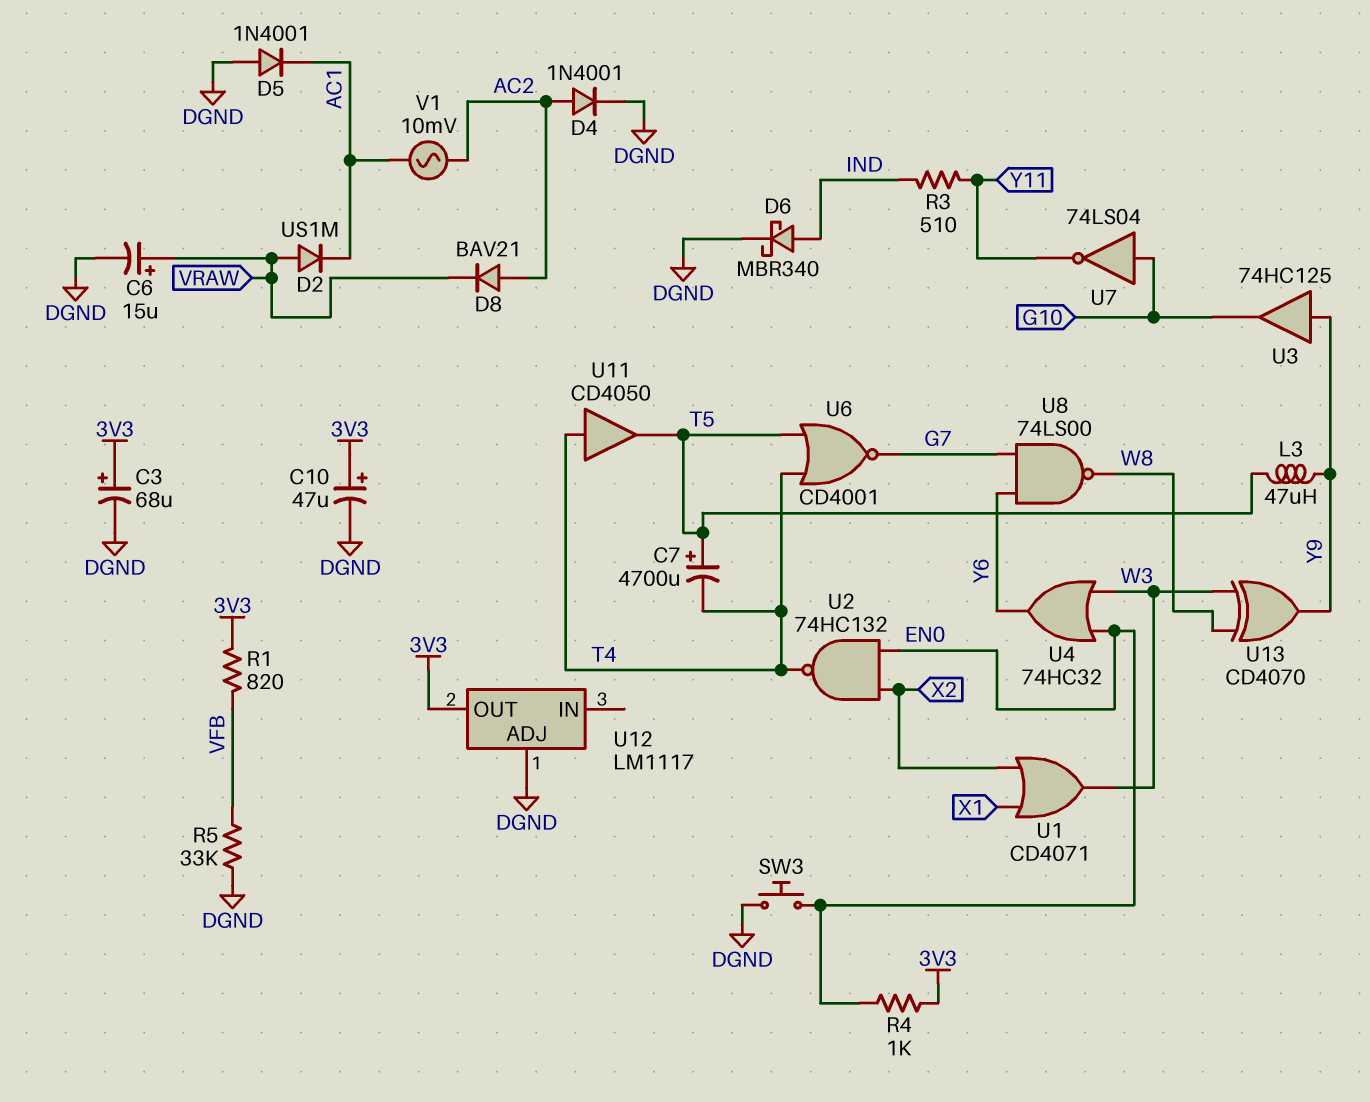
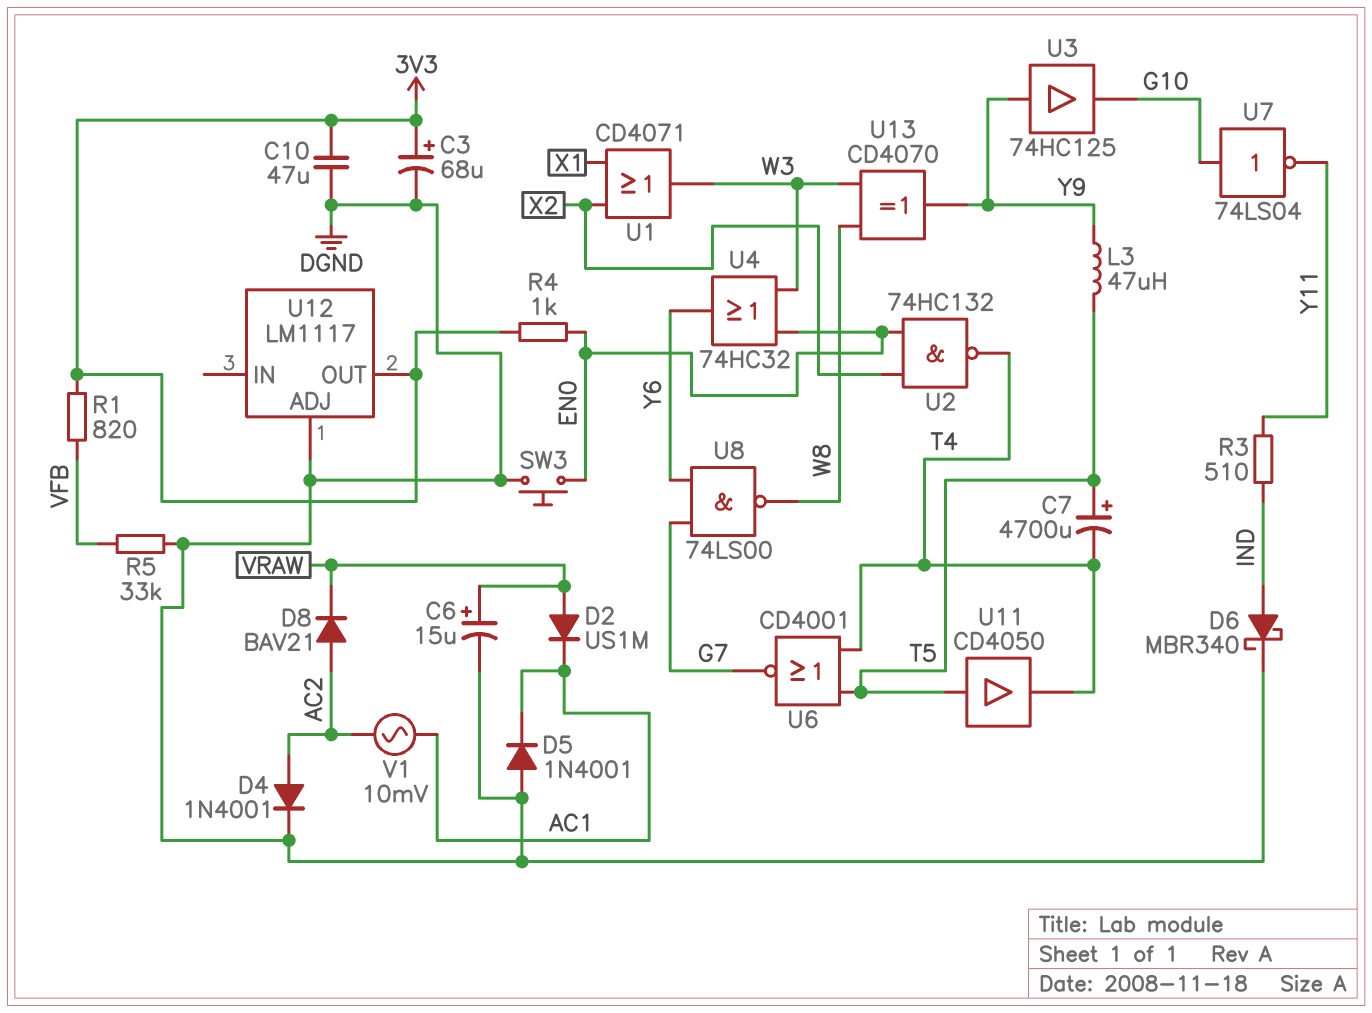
C10: 47uF (plus 3V3, minus DGND) -> 47uF (3V3, DGND)
U11: buffer CD4050 (in T4, out T5) -> buffer CD4050 (in T5, out T4)

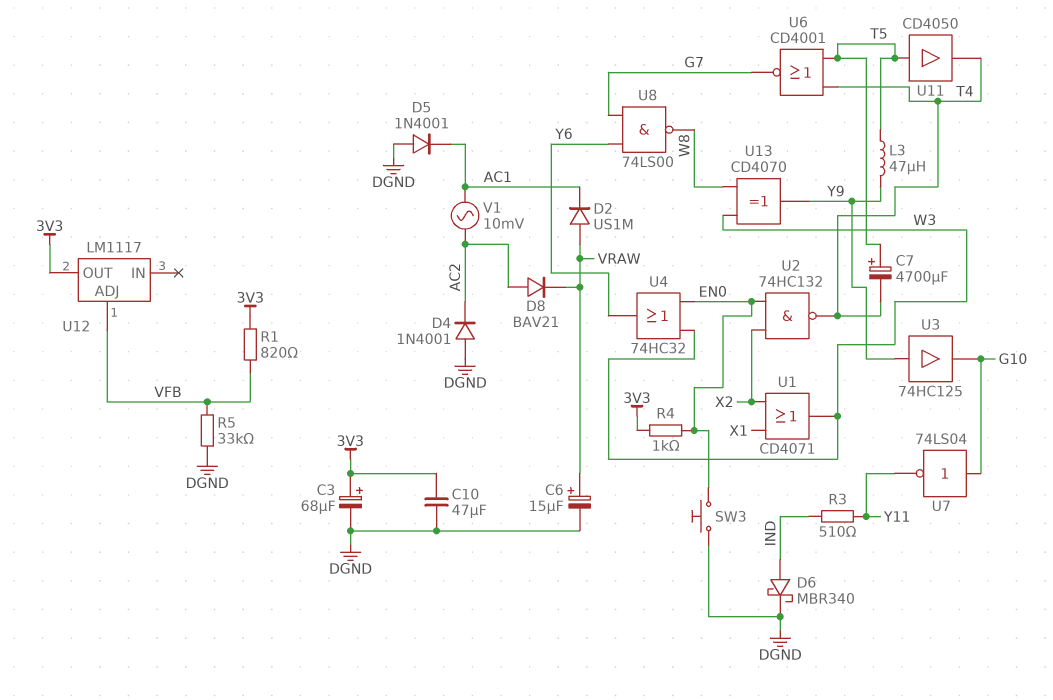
D4: diode 1N4001 (A AC2, K DGND) -> diode 1N4001 (A DGND, K AC2)
U12 pin ADJ: DGND -> VFB

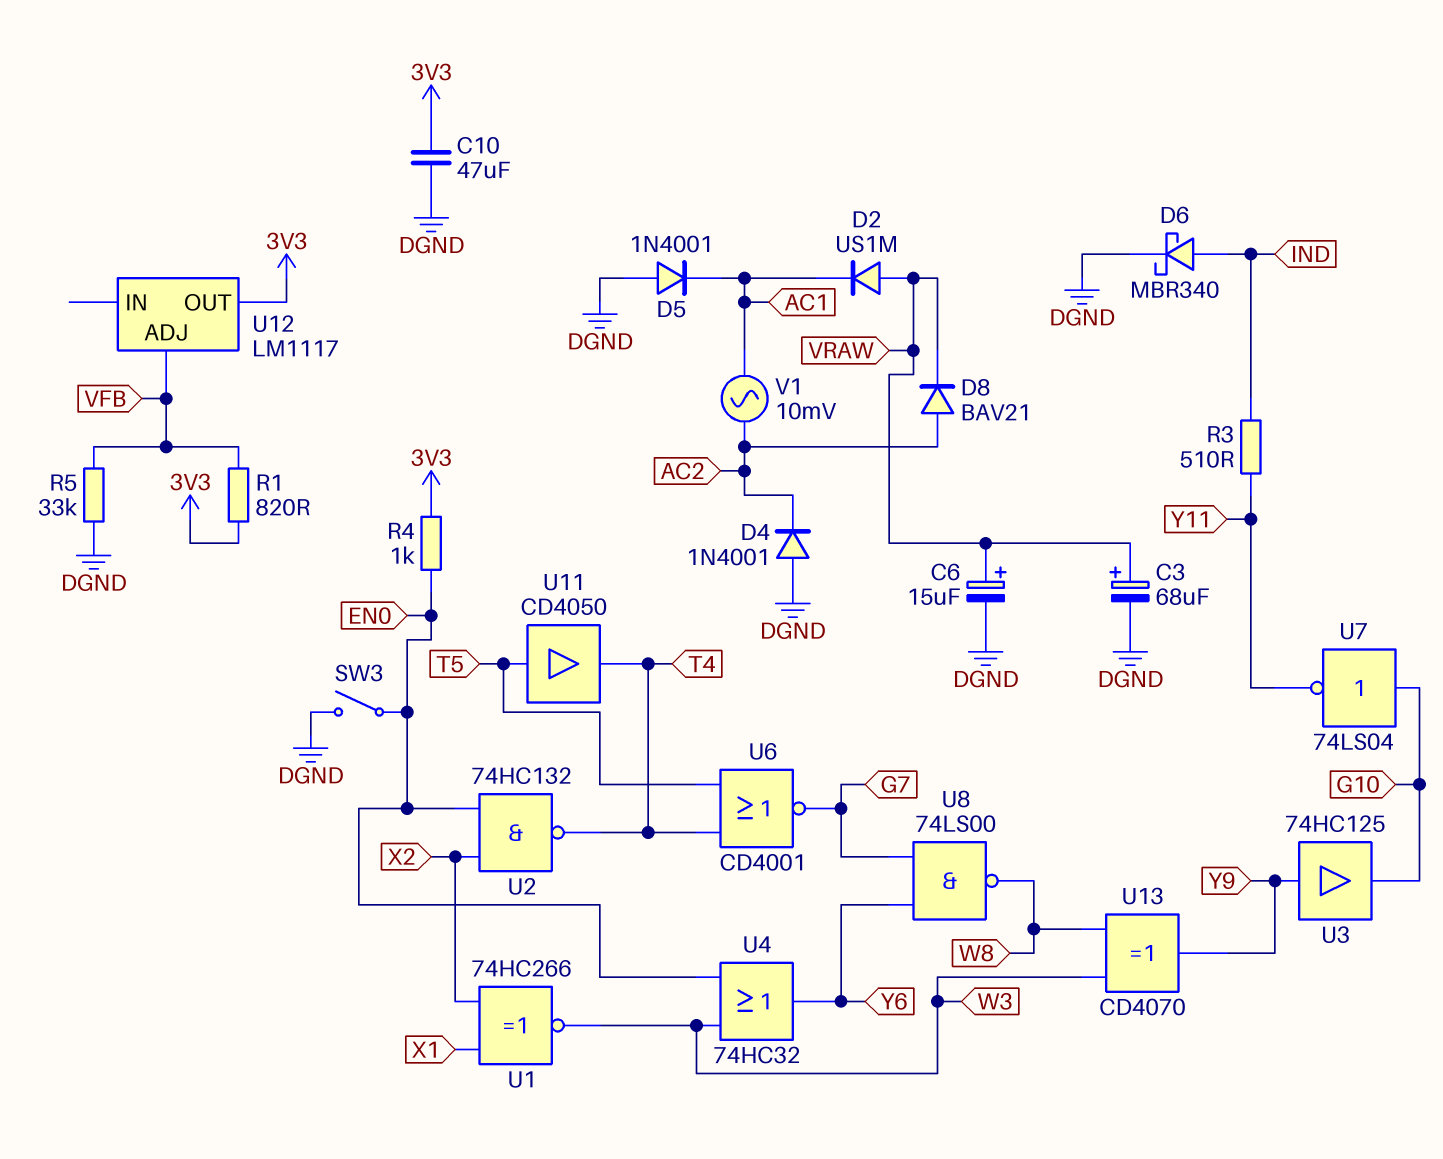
C3: 68uF (plus 3V3, minus DGND) -> 68uF (plus VRAW, minus DGND)
C7: 4700uF (plus T5, minus T4) -> none
L3: 47uH (T5, Y9) -> none
SW3: button (DGND, EN0) -> switch (DGND, EN0)
U1: OR CD4071 (in X1, in X2, out W3) -> XNOR 74HC266 (in X1, in X2, out W3)

